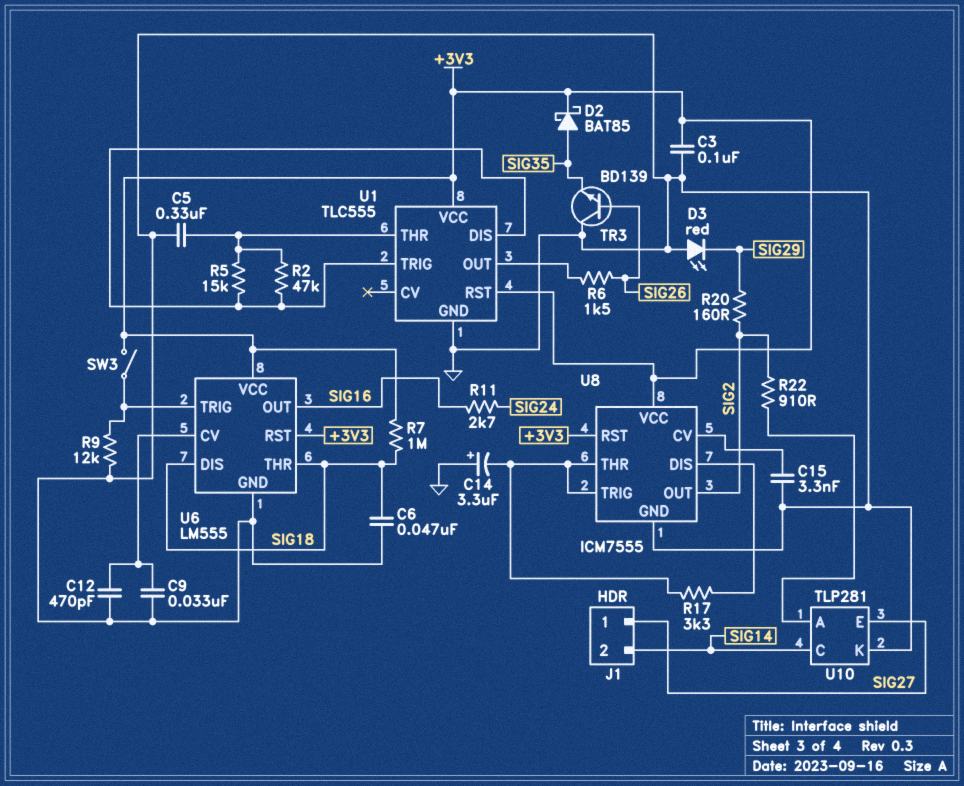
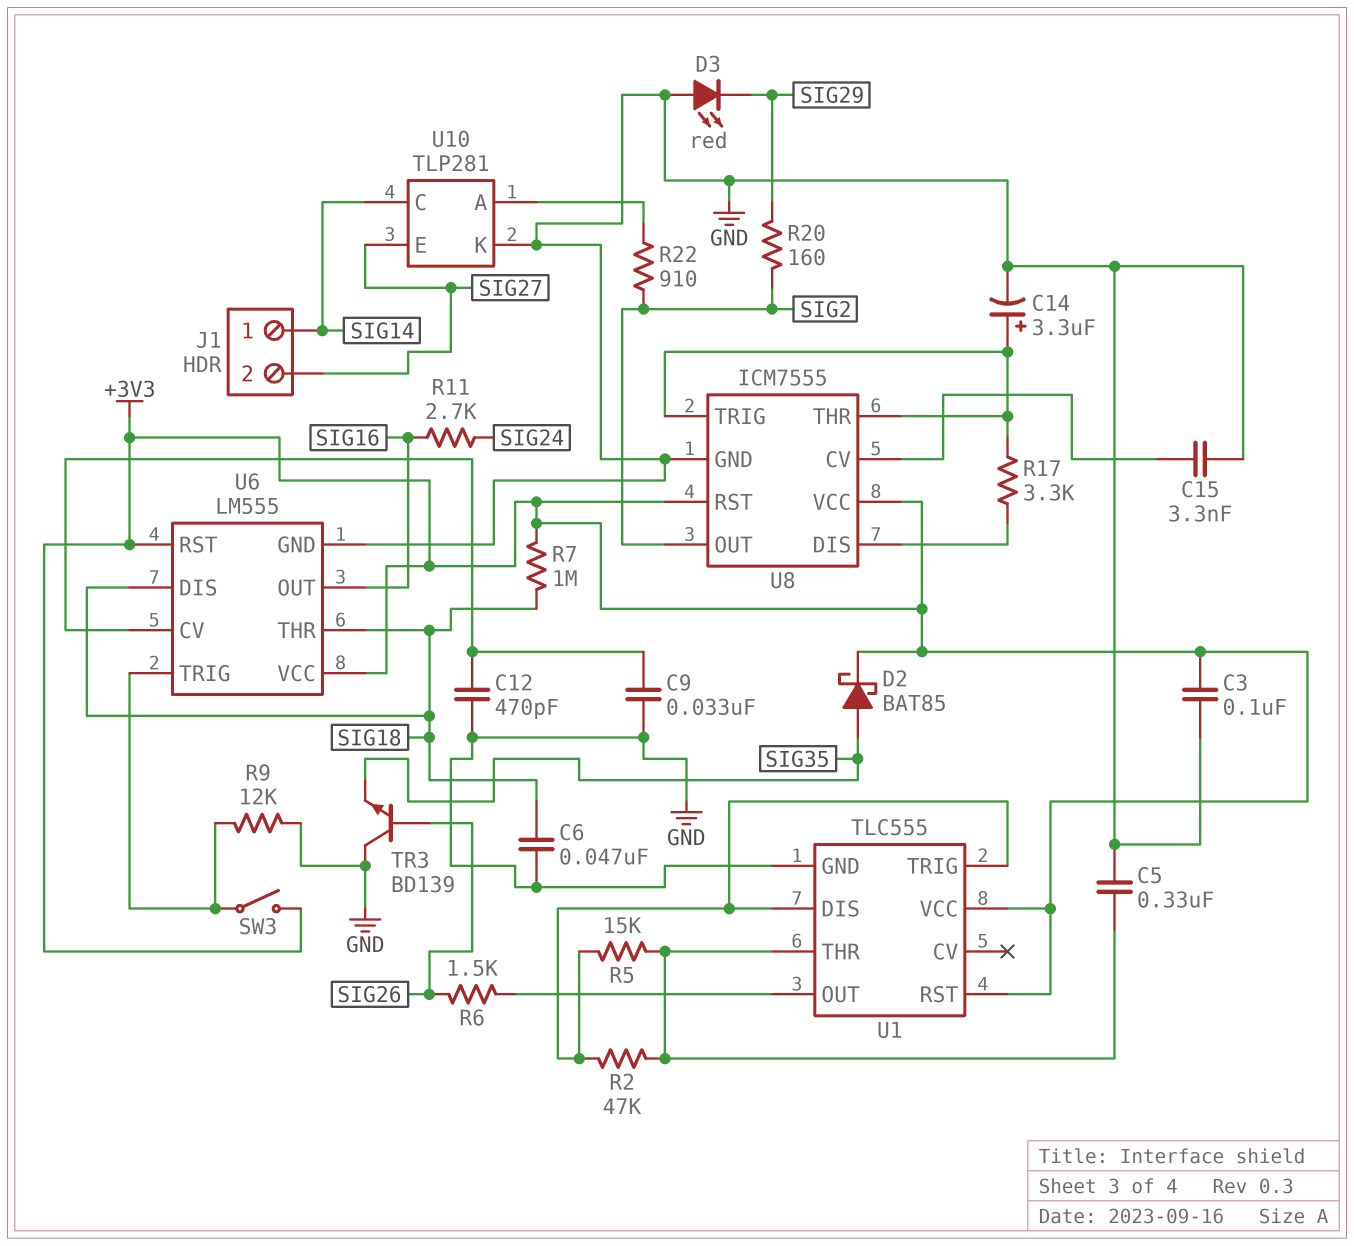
C14: 3.3uF (plus GND, minus U8/THR) -> 3.3uF (plus U8/THR, minus GND)
J1 pin 1: SIG27 -> SIG14
J1 pin 2: SIG14 -> SIG27

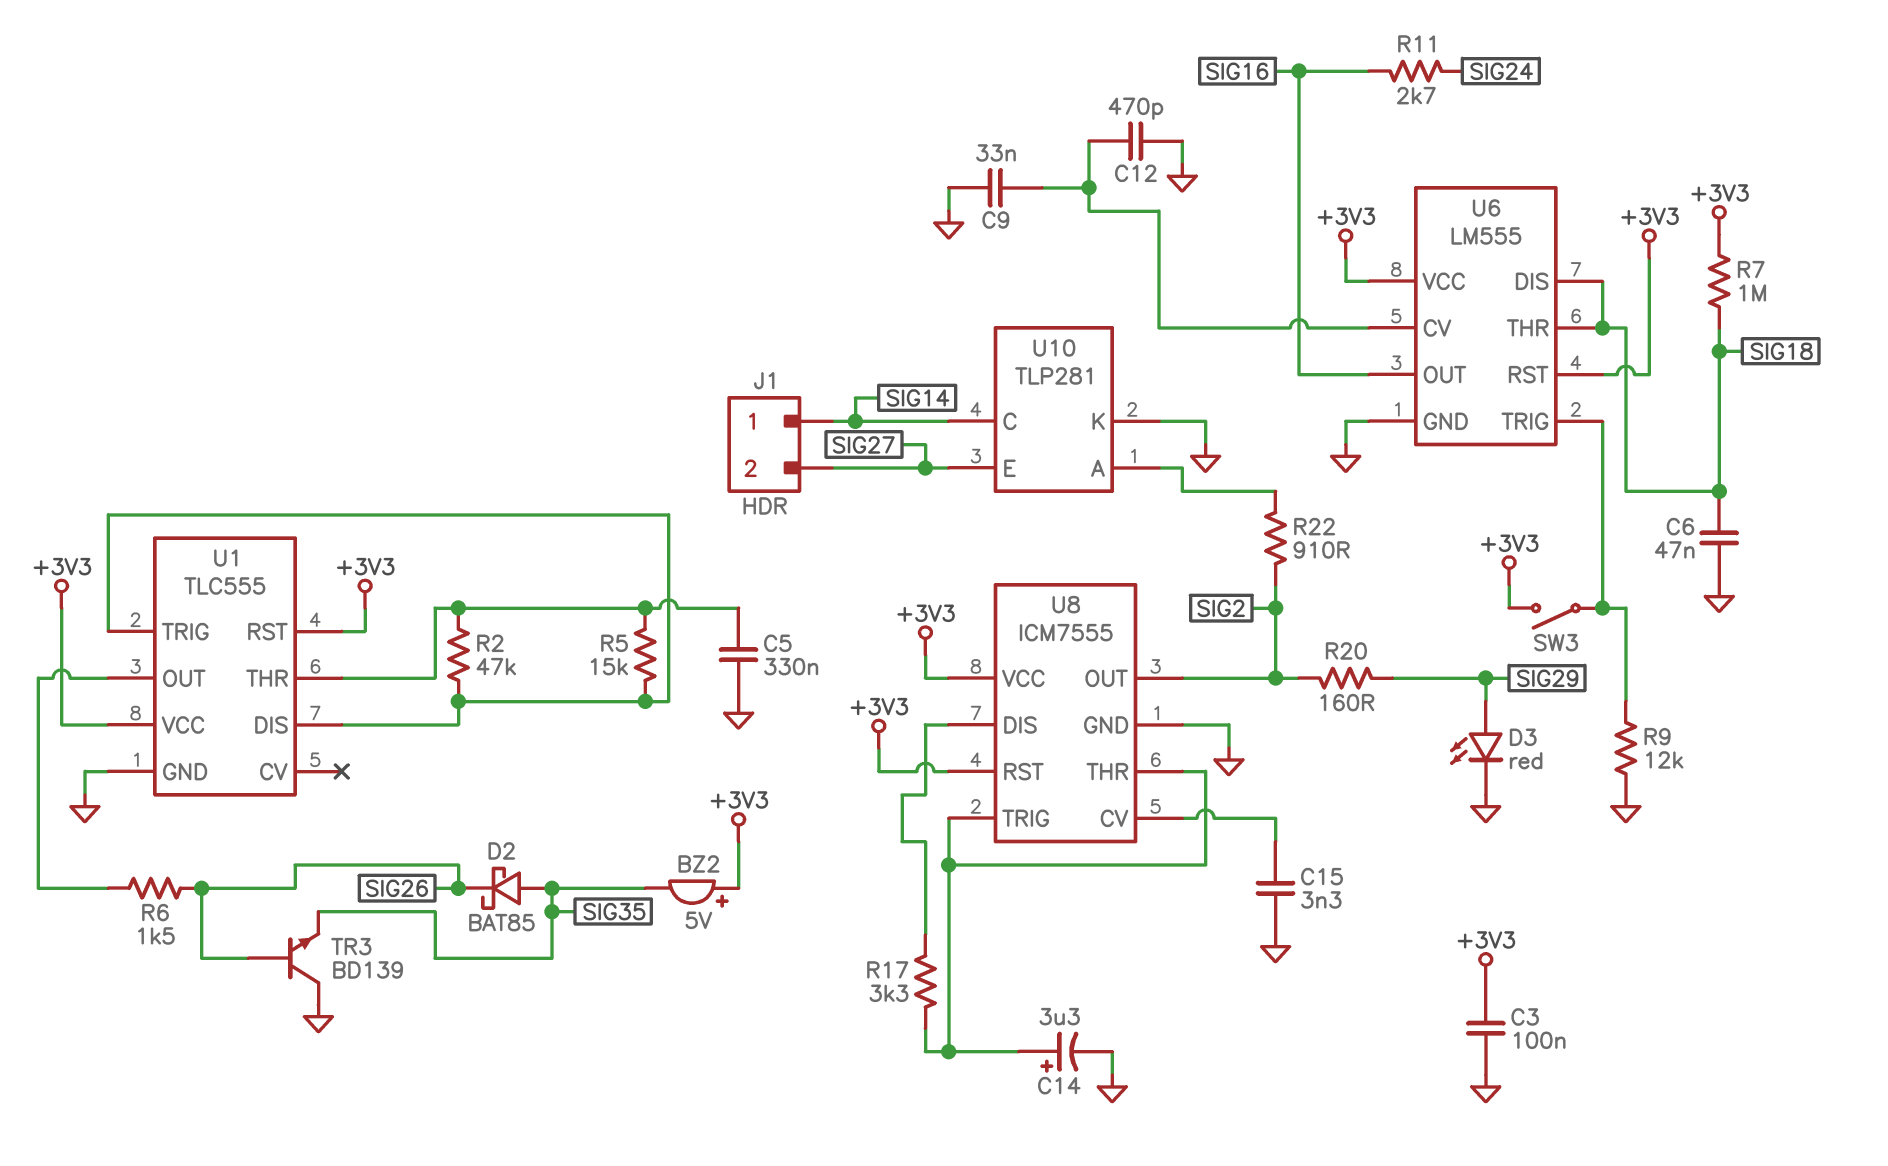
BZ2: none -> buzzer 5V (plus +3V3, minus SIG35)
D2: schottky BAT85 (A SIG35, K +3V3) -> schottky BAT85 (A SIG35, K SIG26)
D3: LED red (A GND, K SIG29) -> LED red (A SIG29, K GND)

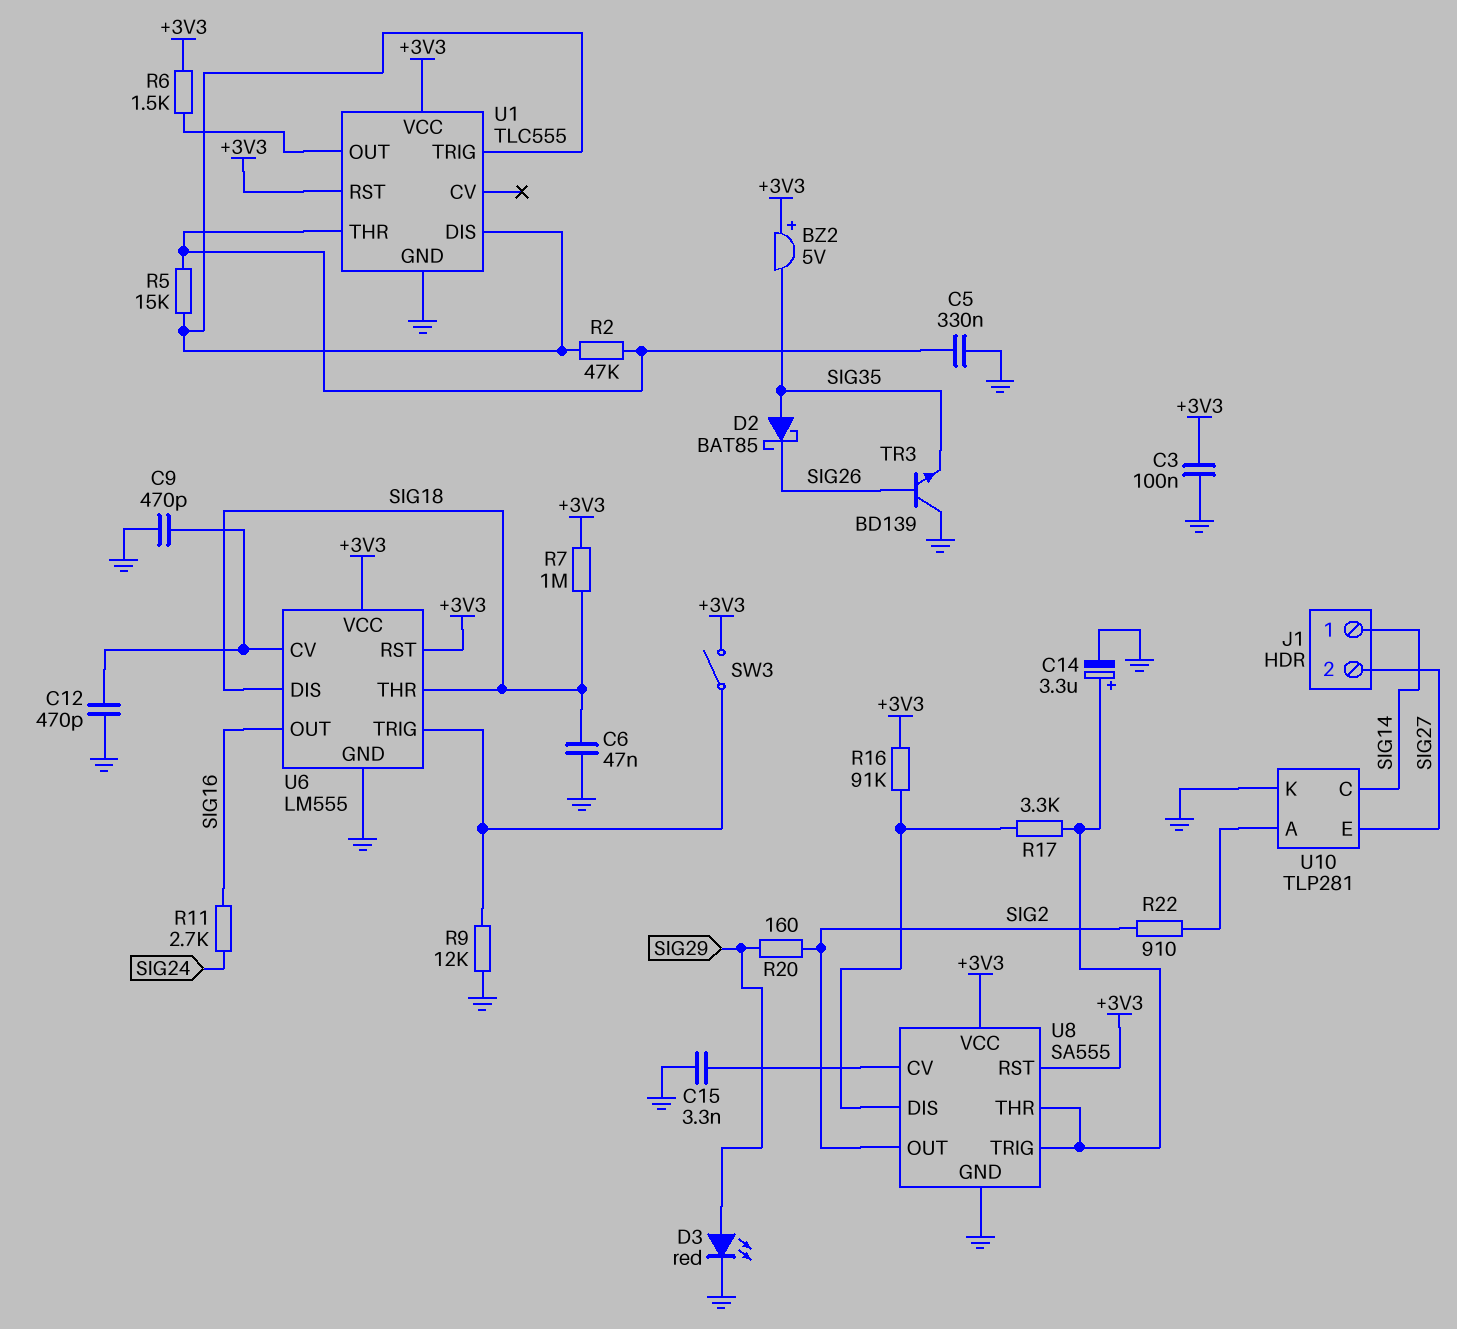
C9: 33nF (GND, U6/CV) -> 470pF (GND, U6/CV)
R6: 1.5k (SIG26, U1/OUT) -> 1.5k (+3V3, U1/OUT)
R16: none -> 91k (+3V3, U8/DIS)
U8: ICM7555 -> SA555

